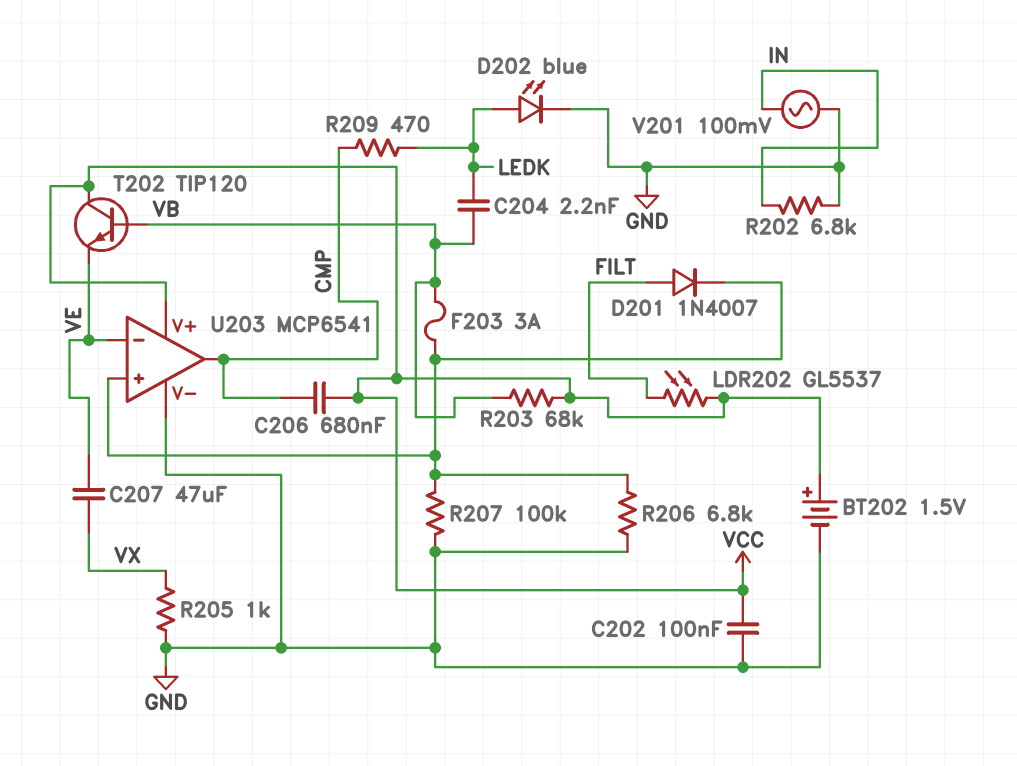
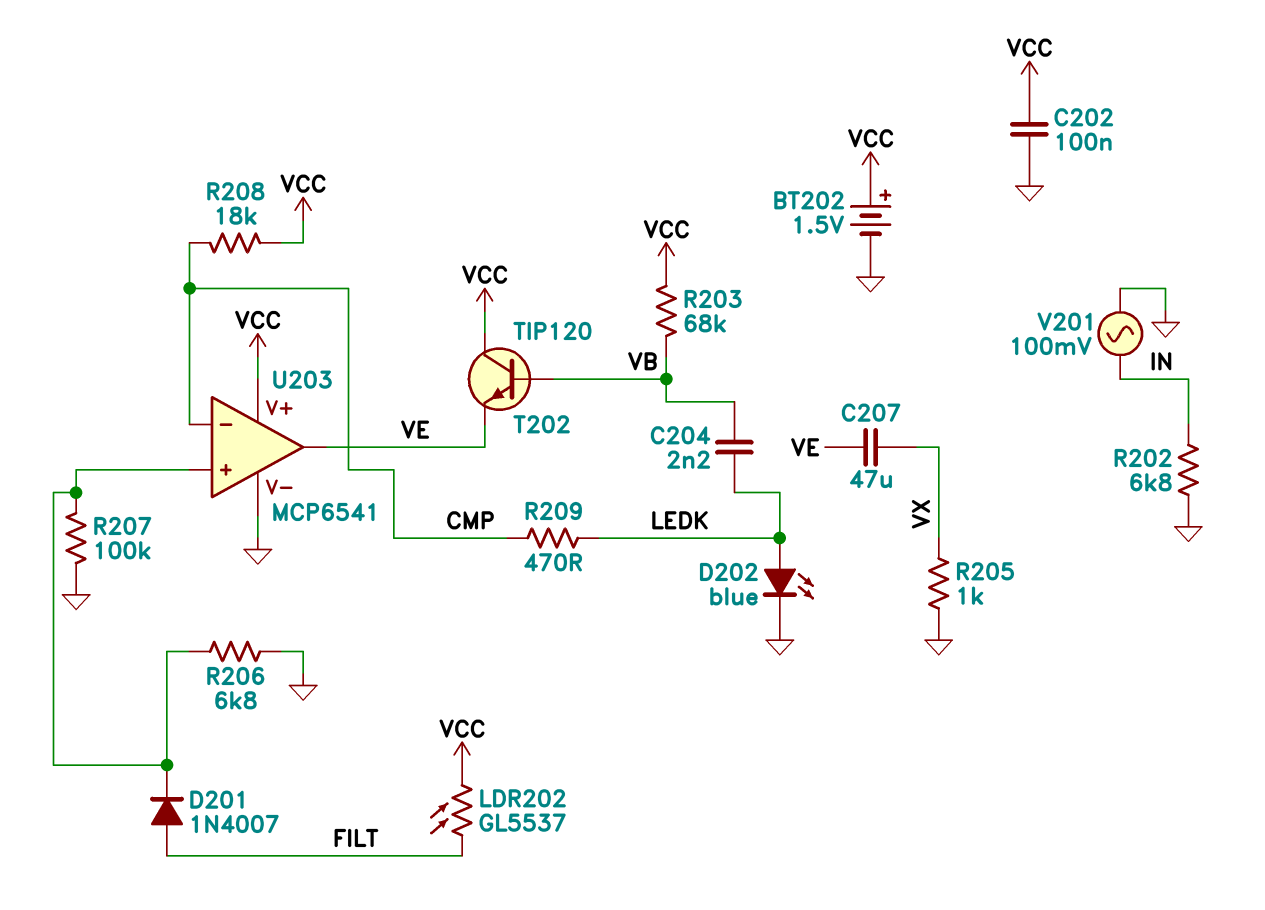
C206: 680nF (CMP, VCC) -> none
F203: 3A (U203/in+, VB) -> none
R208: none -> 18k (CMP, VCC)
U203 pin in-: VE -> CMP
U203 pin out: CMP -> VE

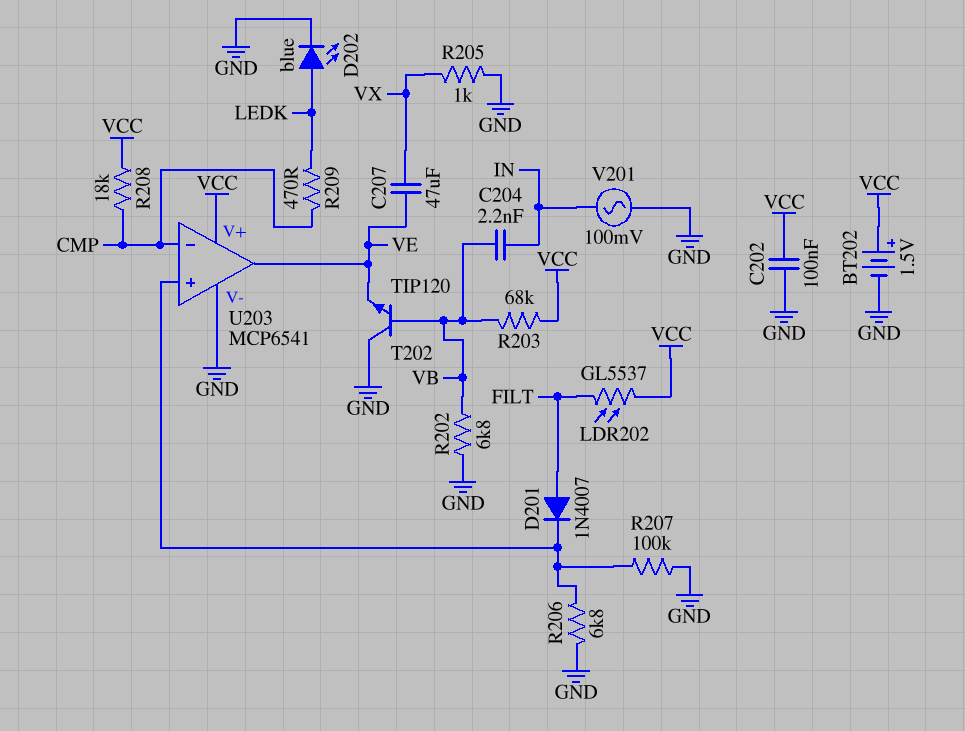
C204: 2.2nF (LEDK, VB) -> 2.2nF (IN, VB)
R202: 6.8k (GND, IN) -> 6.8k (GND, VB)
T202: NPN TIP120 (B VB, C VCC, E VE) -> NPN TIP120 (B VB, C GND, E VE)

